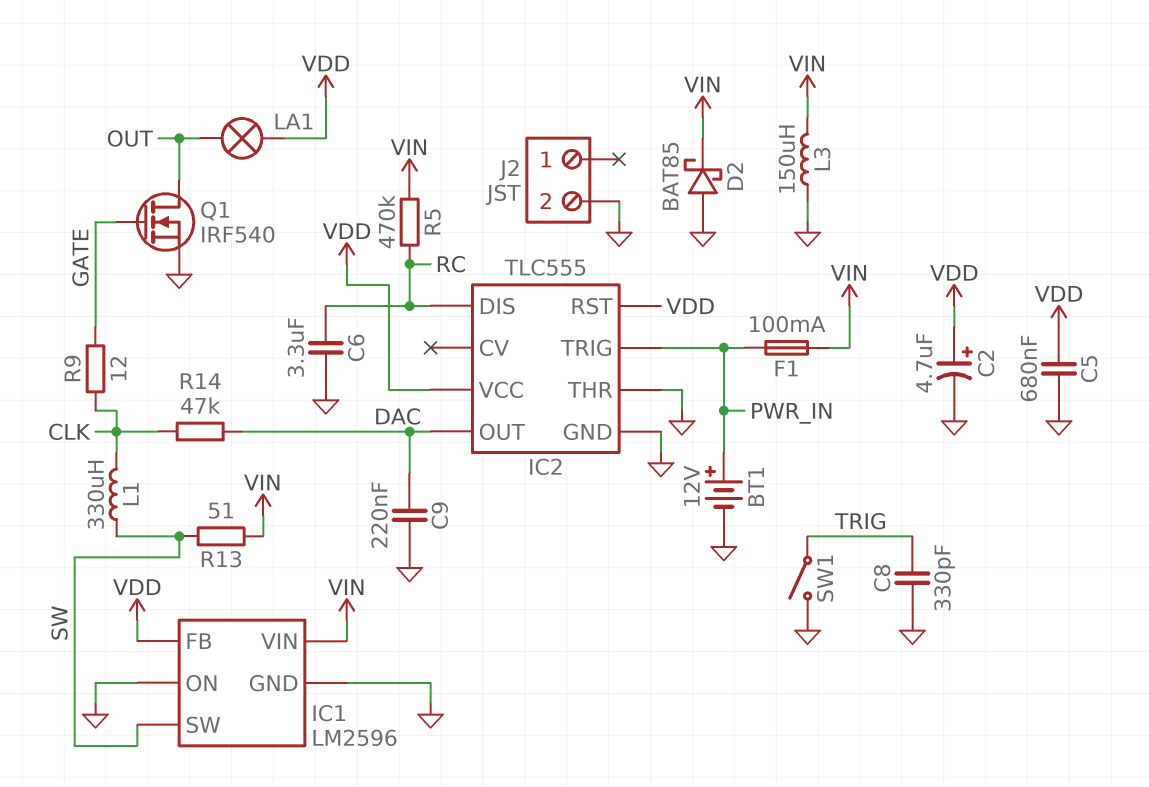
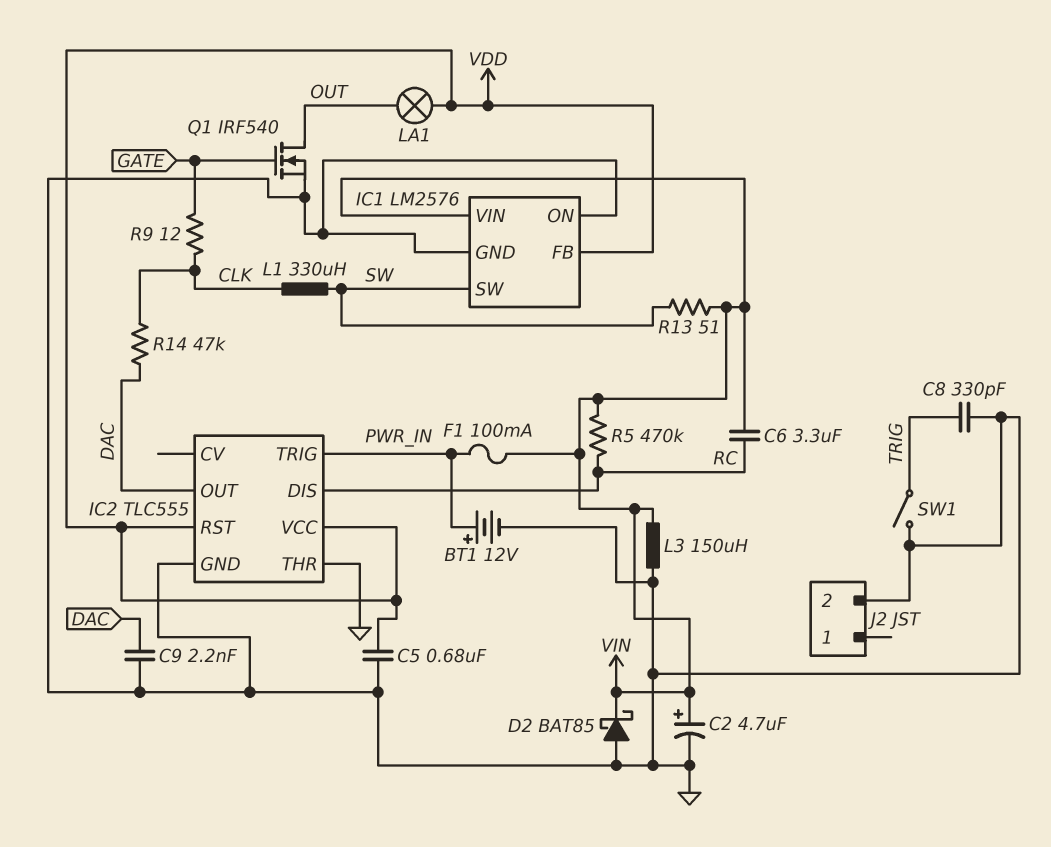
C2: 4.7uF (plus VDD, minus GND) -> 4.7uF (plus VIN, minus GND)
C6: 3.3uF (GND, RC) -> 3.3uF (RC, VIN)
C9: 220nF (DAC, GND) -> 2.2nF (DAC, GND)
IC1: LM2596 -> LM2576

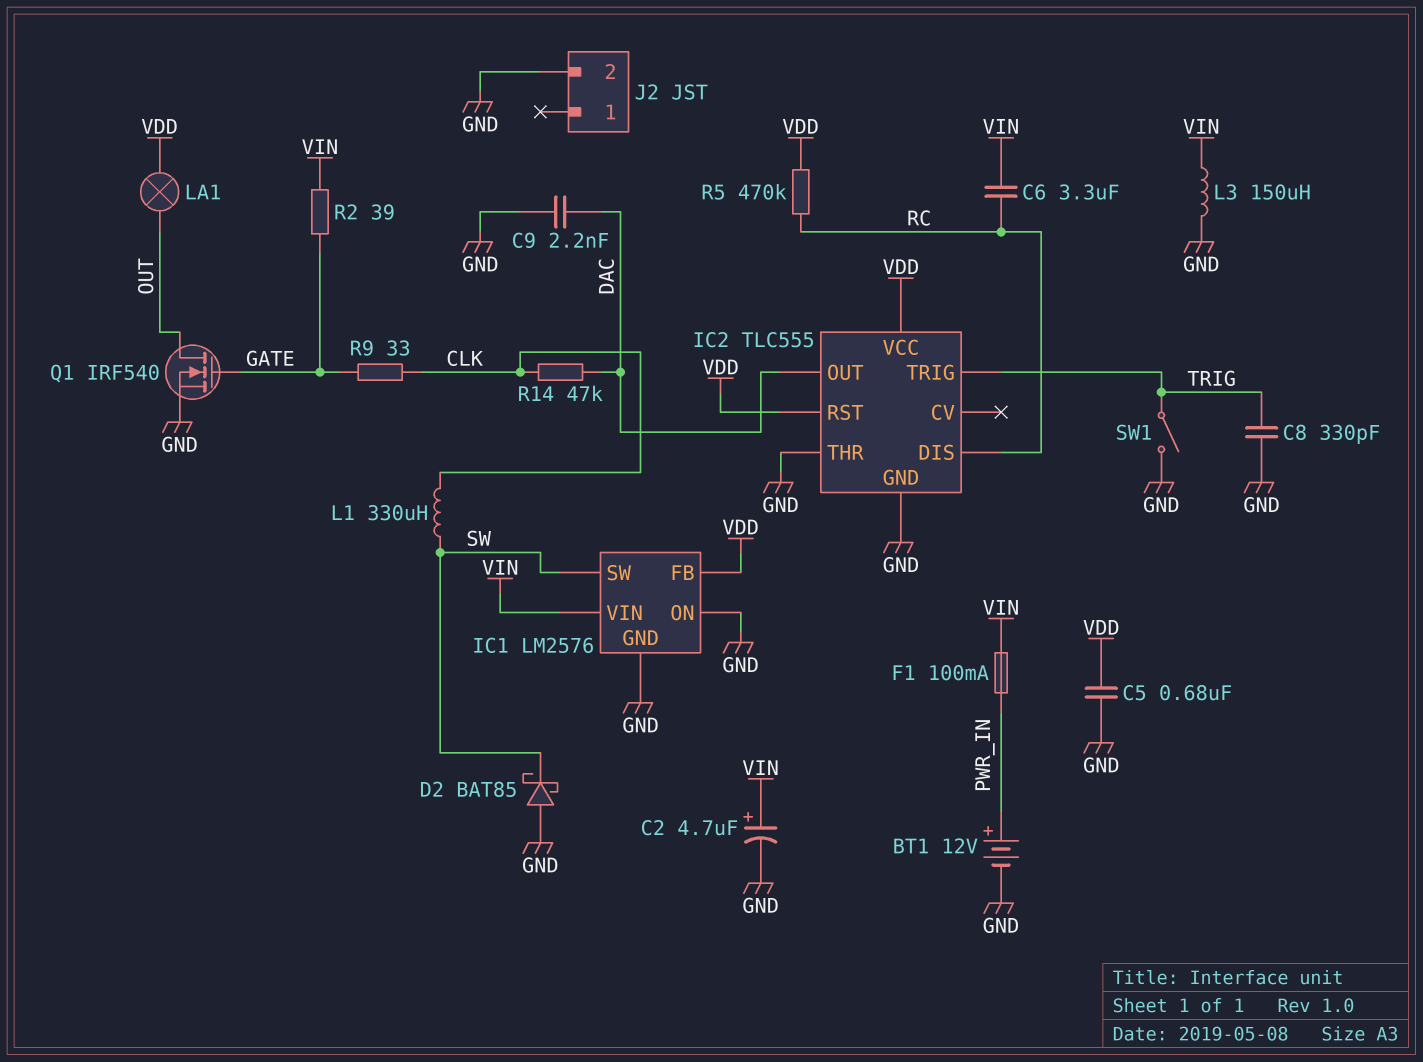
D2: schottky BAT85 (A GND, K VIN) -> schottky BAT85 (A GND, K SW)
IC2 pin TRIG: PWR_IN -> TRIG
R2: none -> 39 (GATE, VIN)
R5: 470k (RC, VIN) -> 470k (RC, VDD)
R9: 12 (CLK, GATE) -> 33 (CLK, GATE)
R13: 51 (SW, VIN) -> none

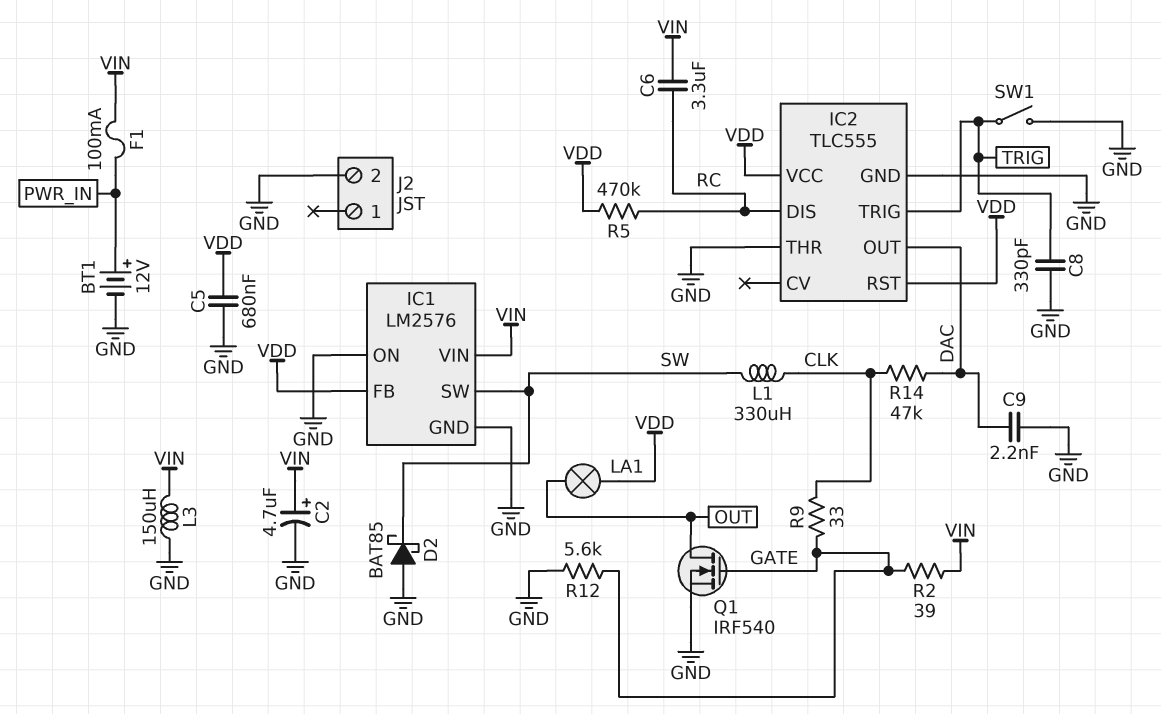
R12: none -> 5.6k (GATE, GND)

